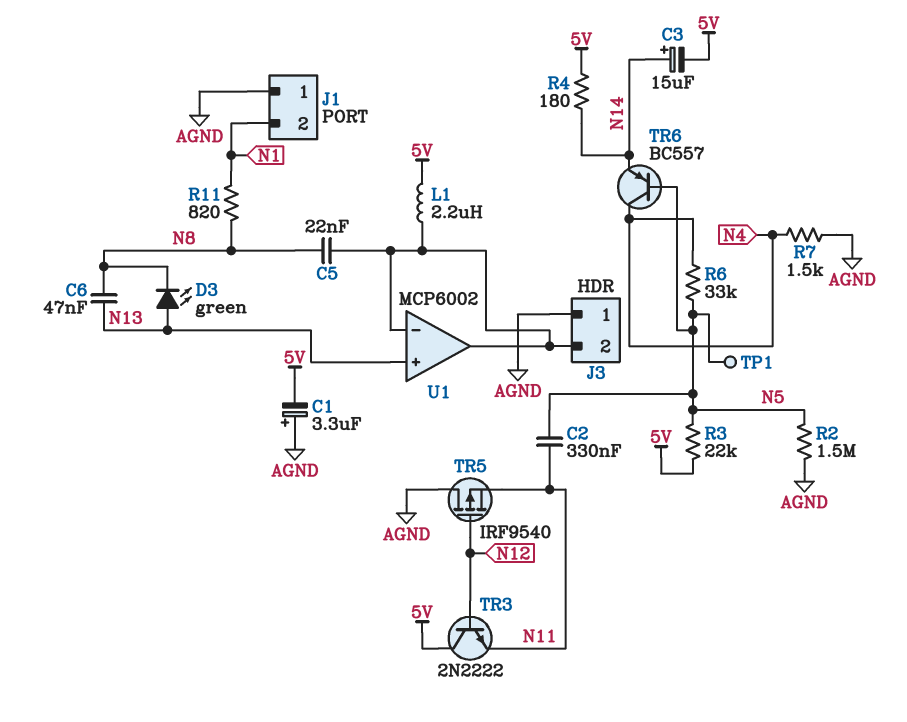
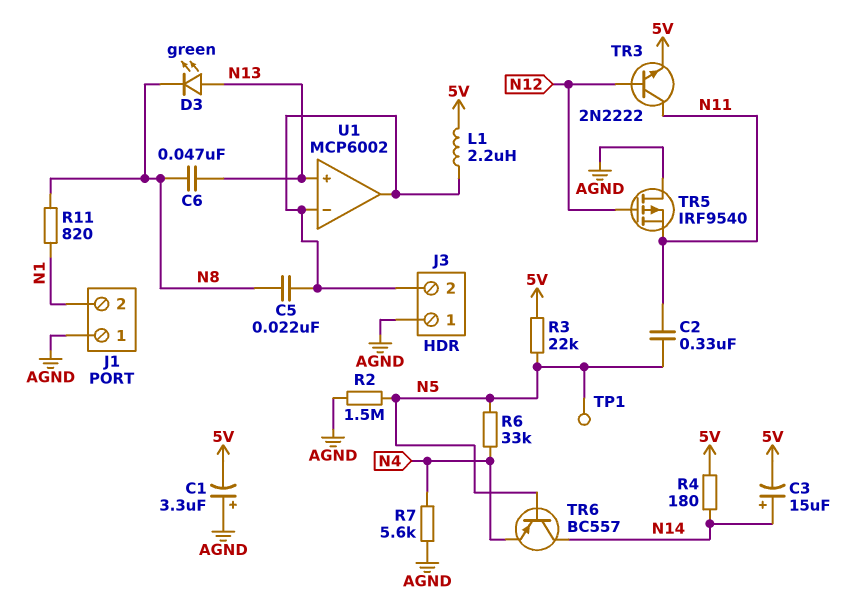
R7: 1.5k (AGND, N4) -> 5.6k (AGND, N4)
TR3: NPN 2N2222 (B N12, C 5V, E N11) -> NPN 2N2222 (B N12, C N11, E 5V)
TR6: PNP BC557 (B N5, C N4, E N14) -> PNP BC557 (B N5, C N14, E N4)

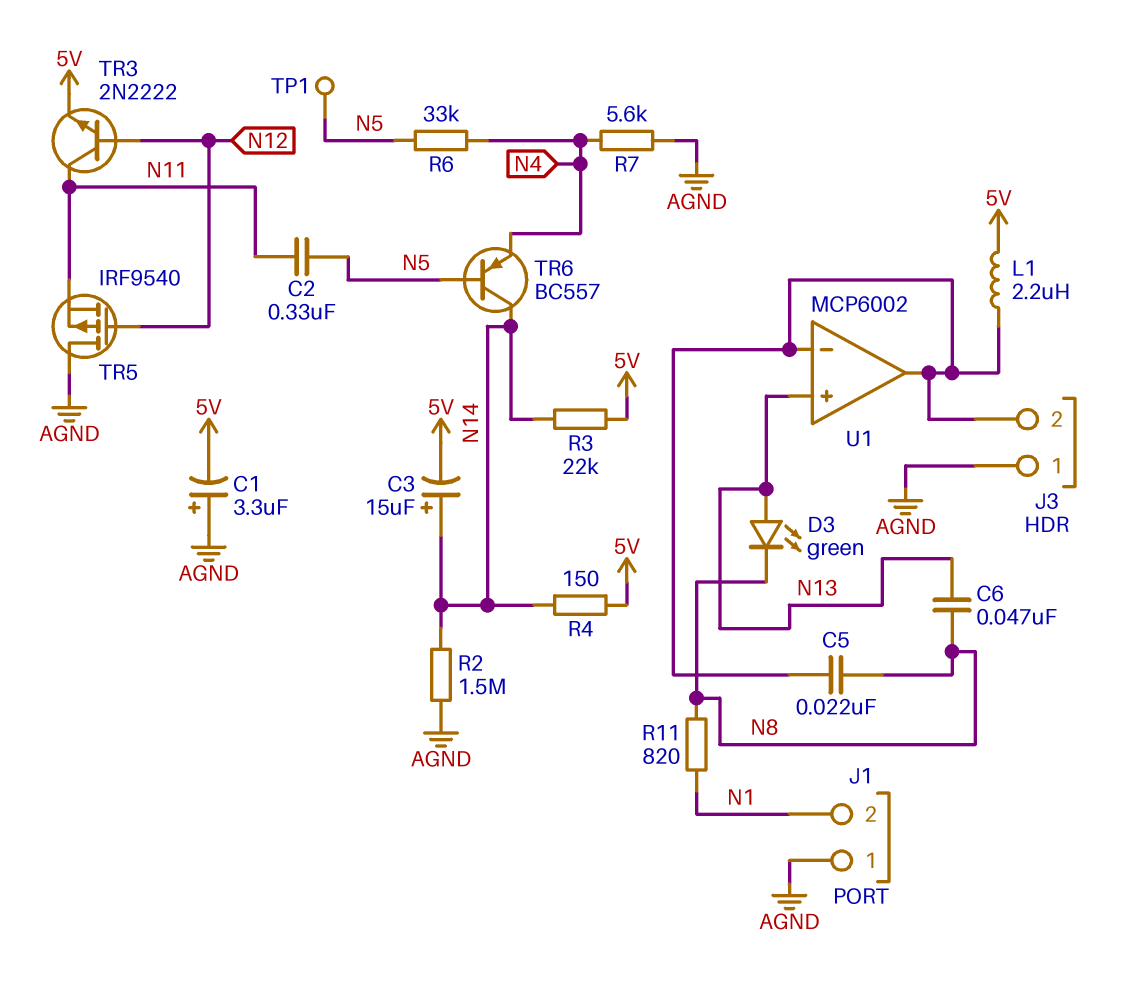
R2: 1.5M (AGND, N5) -> 1.5M (AGND, N14)
R3: 22k (5V, N5) -> 22k (5V, N14)
R4: 180 (5V, N14) -> 150 (5V, N14)

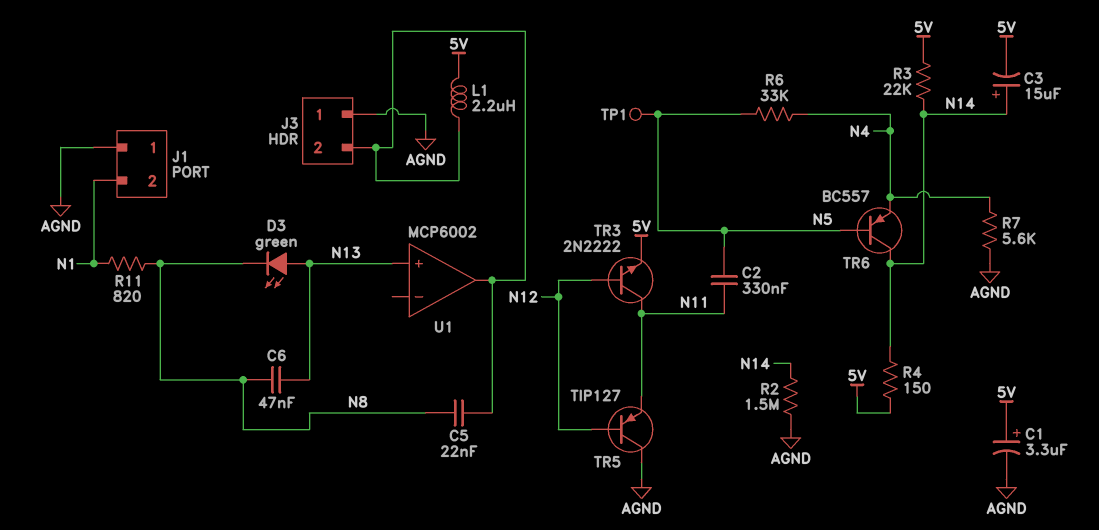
C1: 3.3uF (plus AGND, minus 5V) -> 3.3uF (plus 5V, minus AGND)
TR5: PMOS IRF9540 (G N12, D AGND, S N11) -> PNP TIP127 (B N12, C AGND, E N11)
U1 pin in-: J3/2 -> none

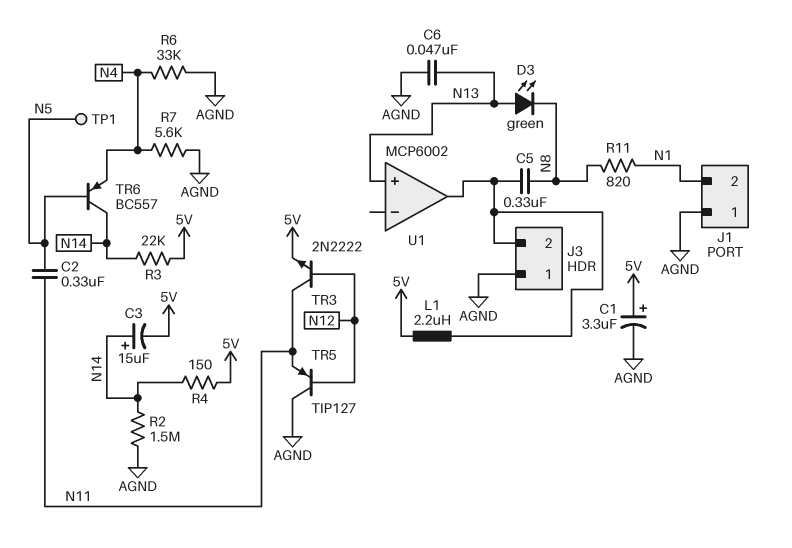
C5: 22nF (J3/2, N8) -> 330nF (J3/2, N8)
C6: 47nF (N8, N13) -> 47nF (AGND, N13)
R6: 33k (N4, N5) -> 33k (AGND, N4)

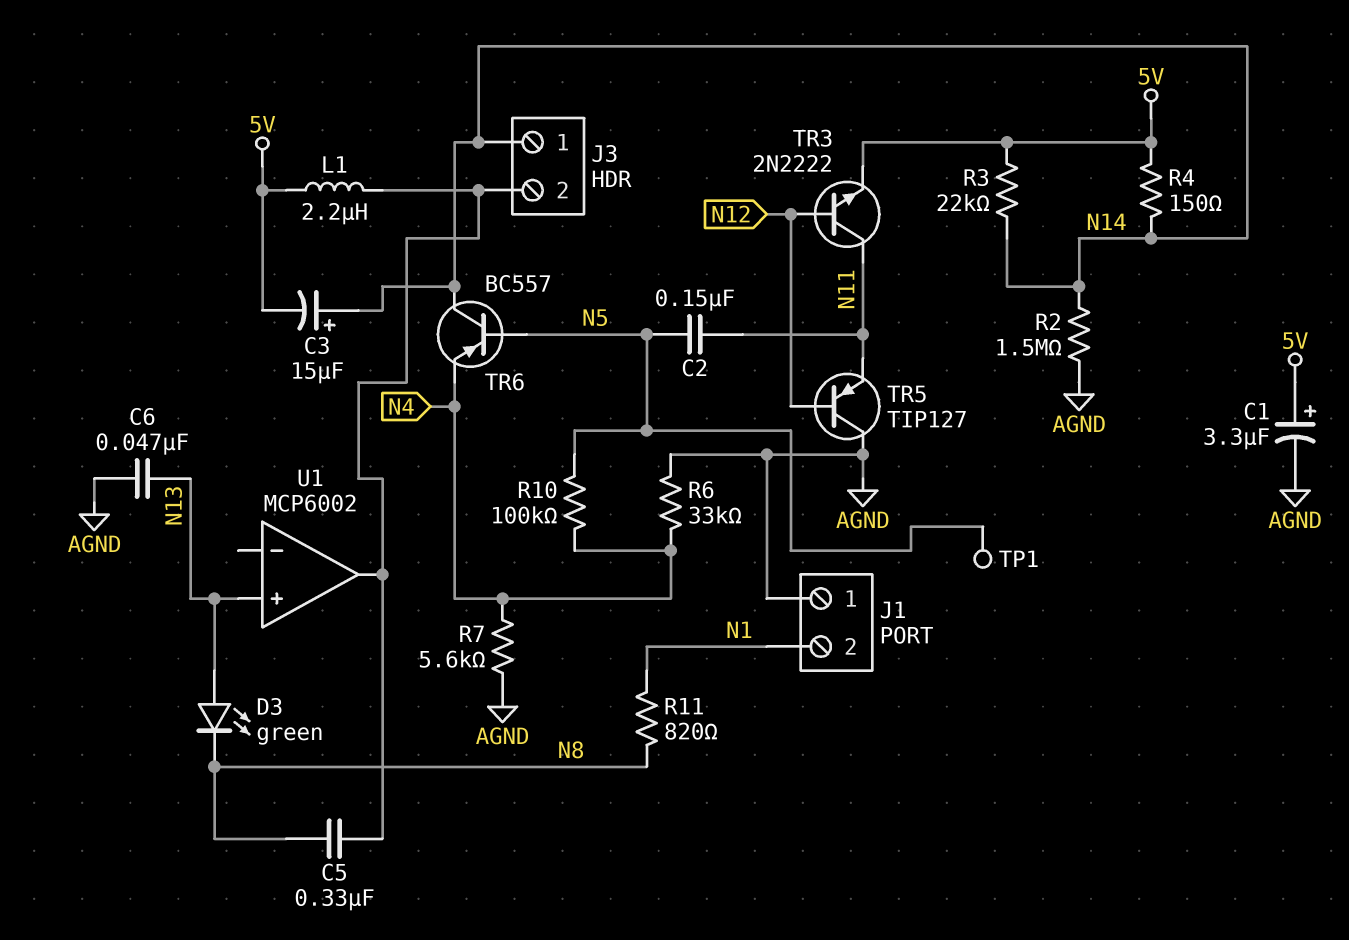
C2: 330nF (N5, N11) -> 150nF (N5, N11)
J3 pin 1: AGND -> N14
R10: none -> 100k (N4, N5)

